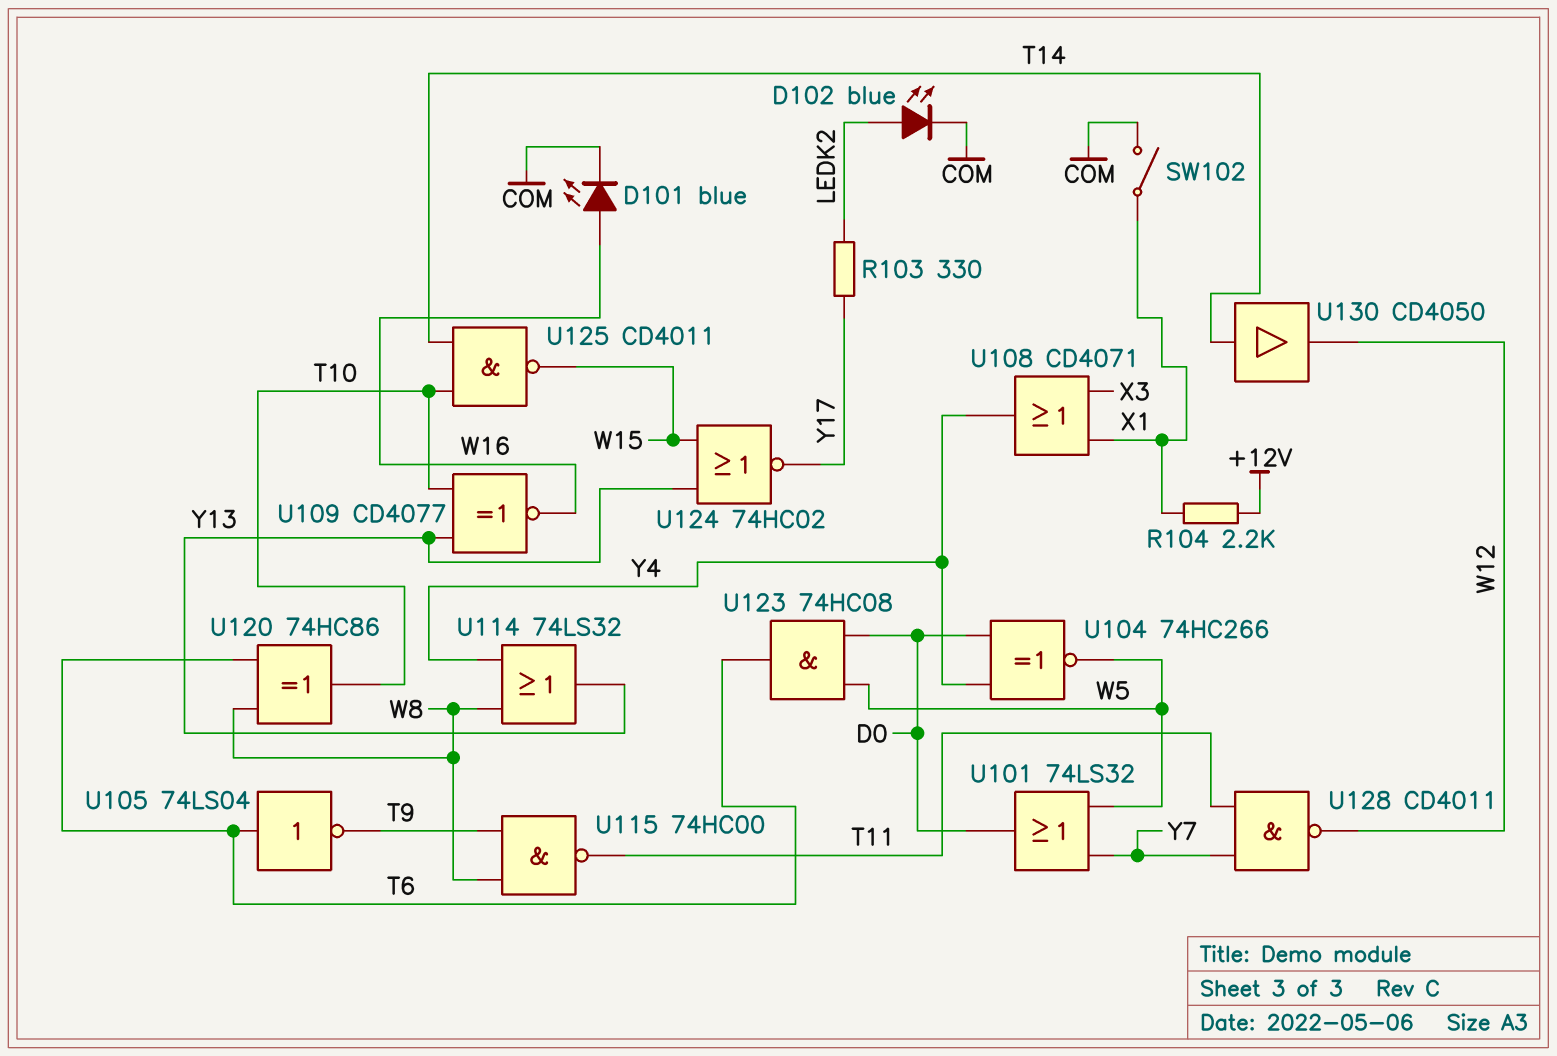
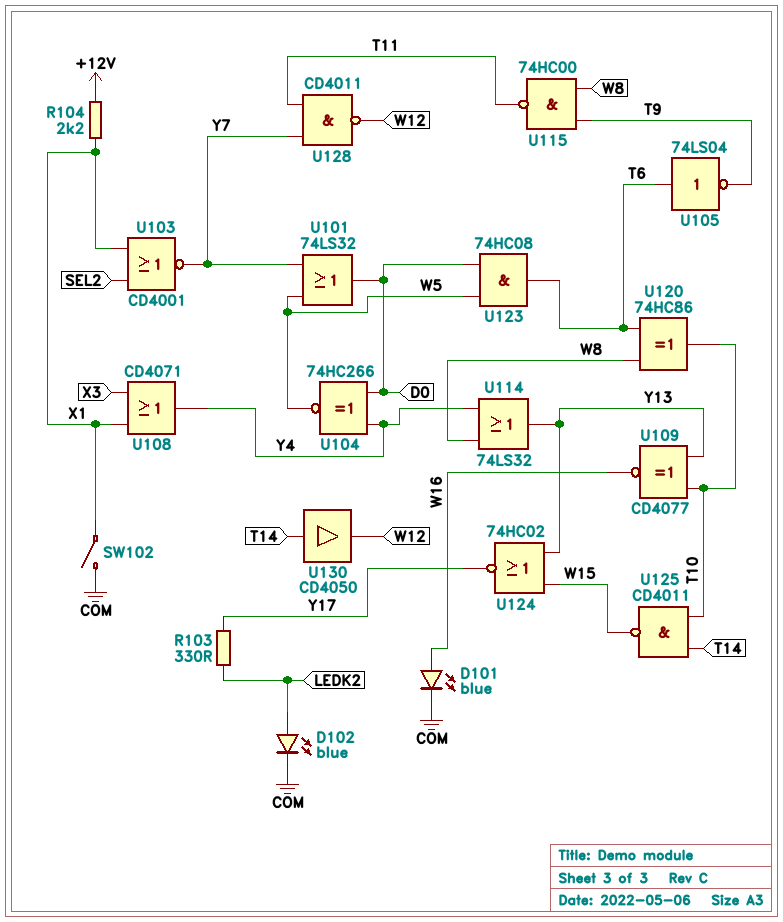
U103: none -> NOR CD4001 (in SEL2, in X1, out Y7)

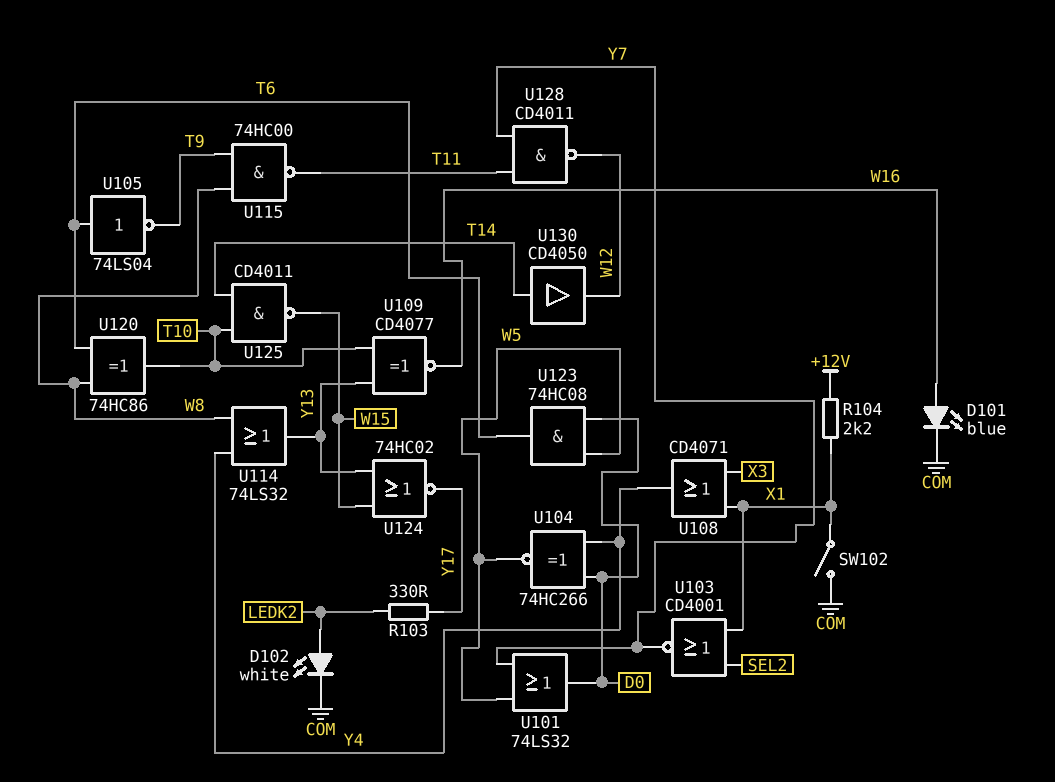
D102: LED blue (A LEDK2, K COM) -> LED white (A LEDK2, K COM)

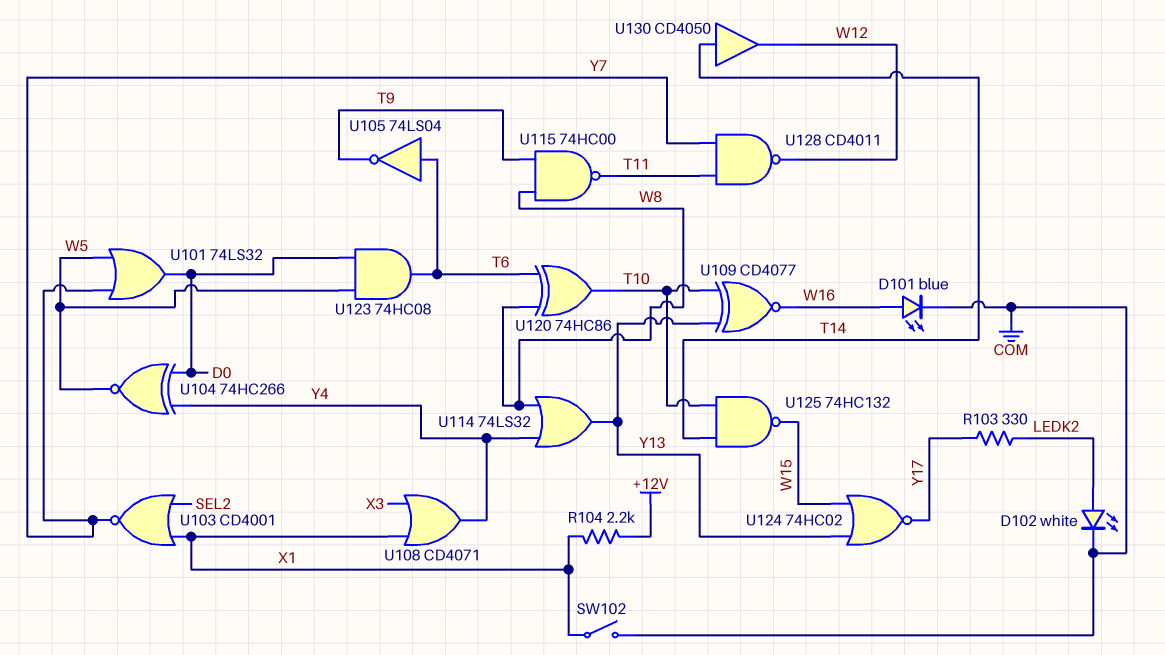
U125: NAND CD4011 (in T10, in T14, out W15) -> NAND 74HC132 (in T10, in T14, out W15)

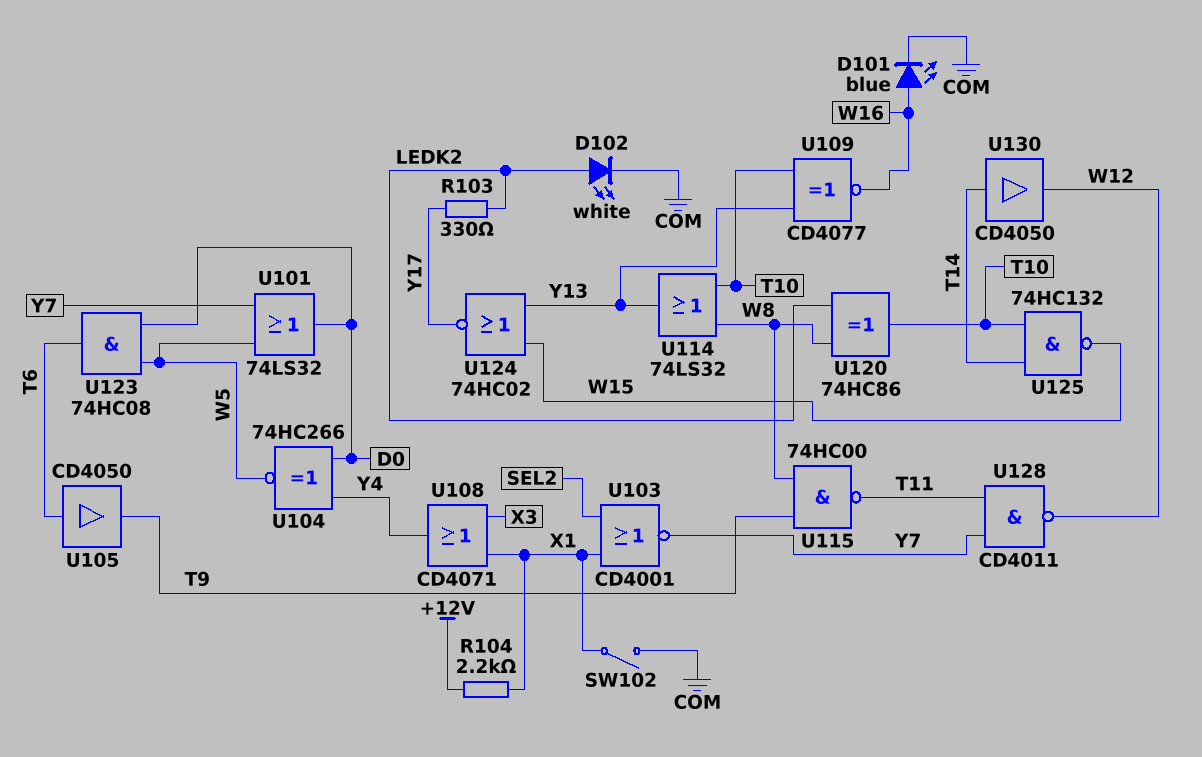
U105: NOT 74LS04 (in T6, out T9) -> buffer CD4050 (in T6, out T9)
U114: OR 74LS32 (in W8, in Y4, out Y13) -> OR 74LS32 (in T10, in W8, out Y13)
U120: XOR 74HC86 (in T6, in W8, out T10) -> XOR 74HC86 (in LEDK2, in W8, out T10)

